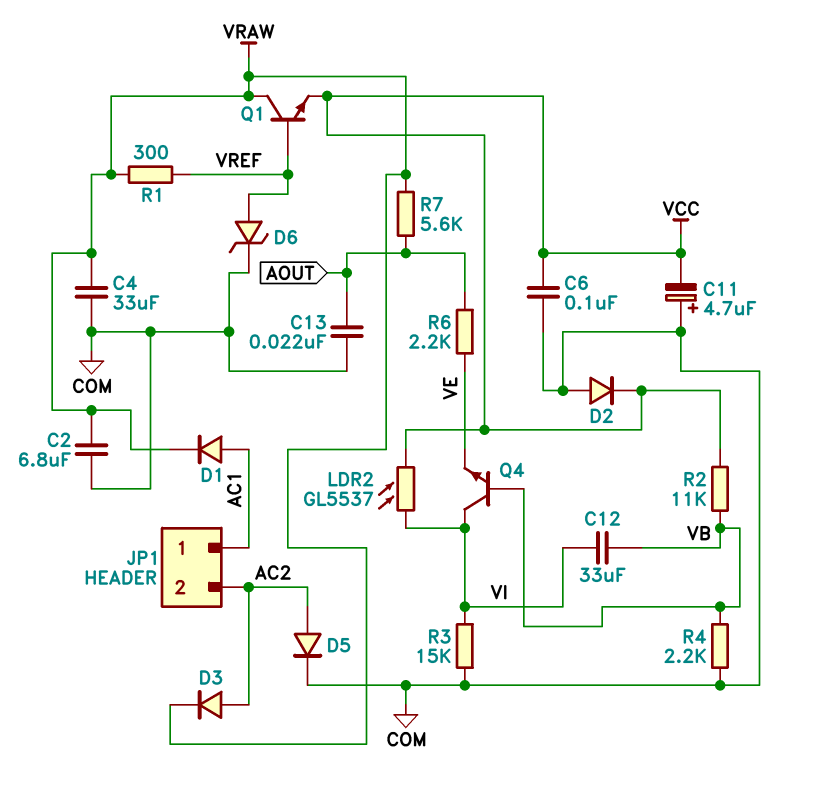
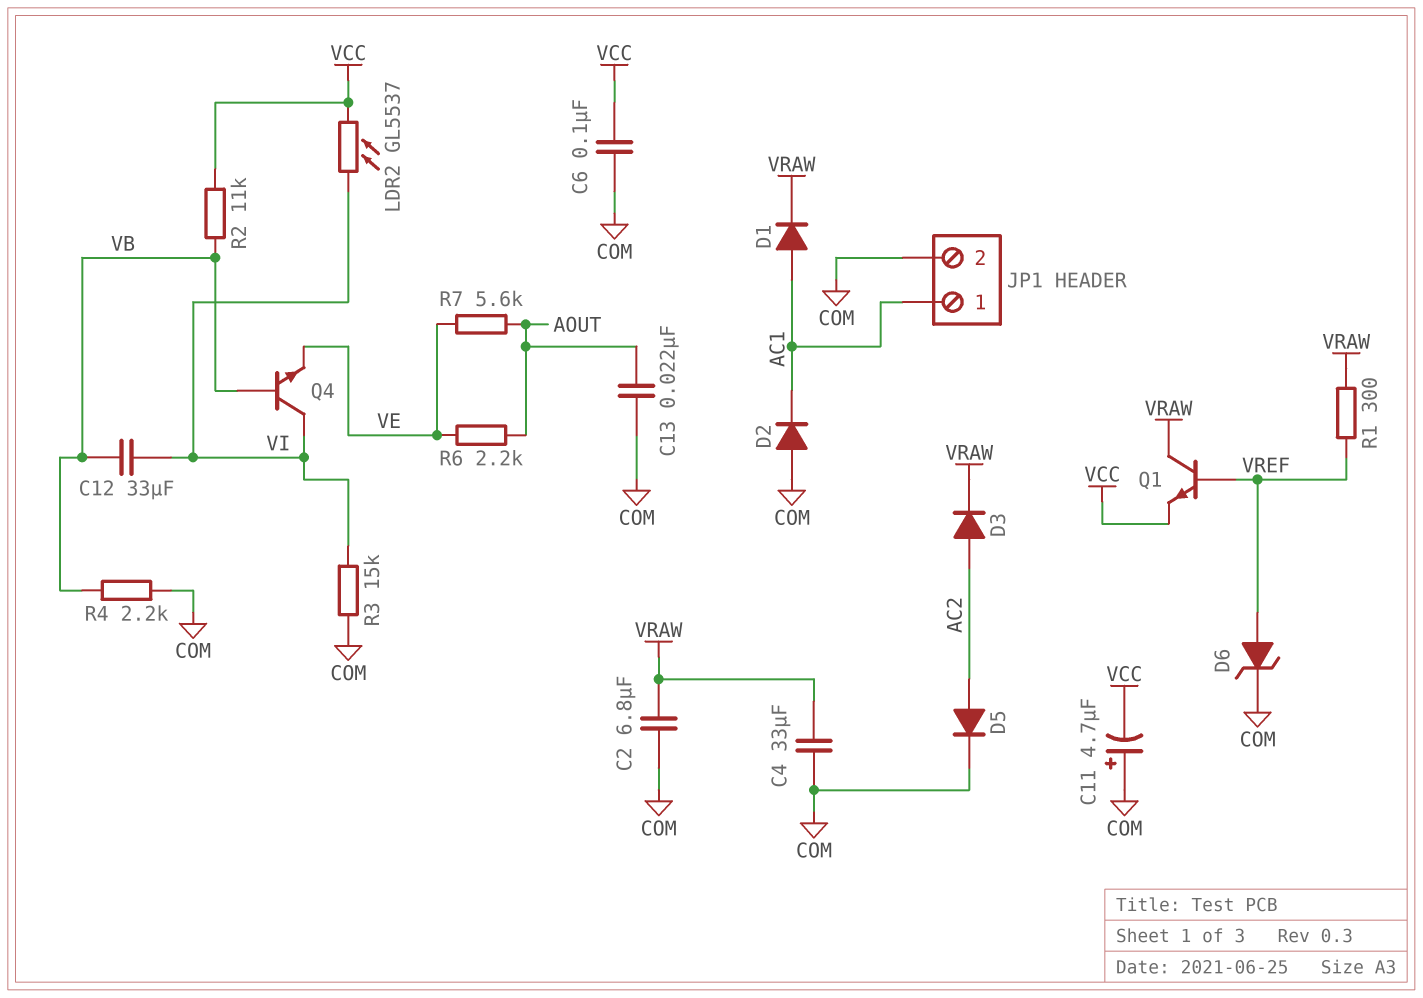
D2: diode (A COM, K VCC) -> diode (A COM, K AC1)
JP1 pin 2: AC2 -> COM
R7: 5.6k (AOUT, VRAW) -> 5.6k (AOUT, VE)

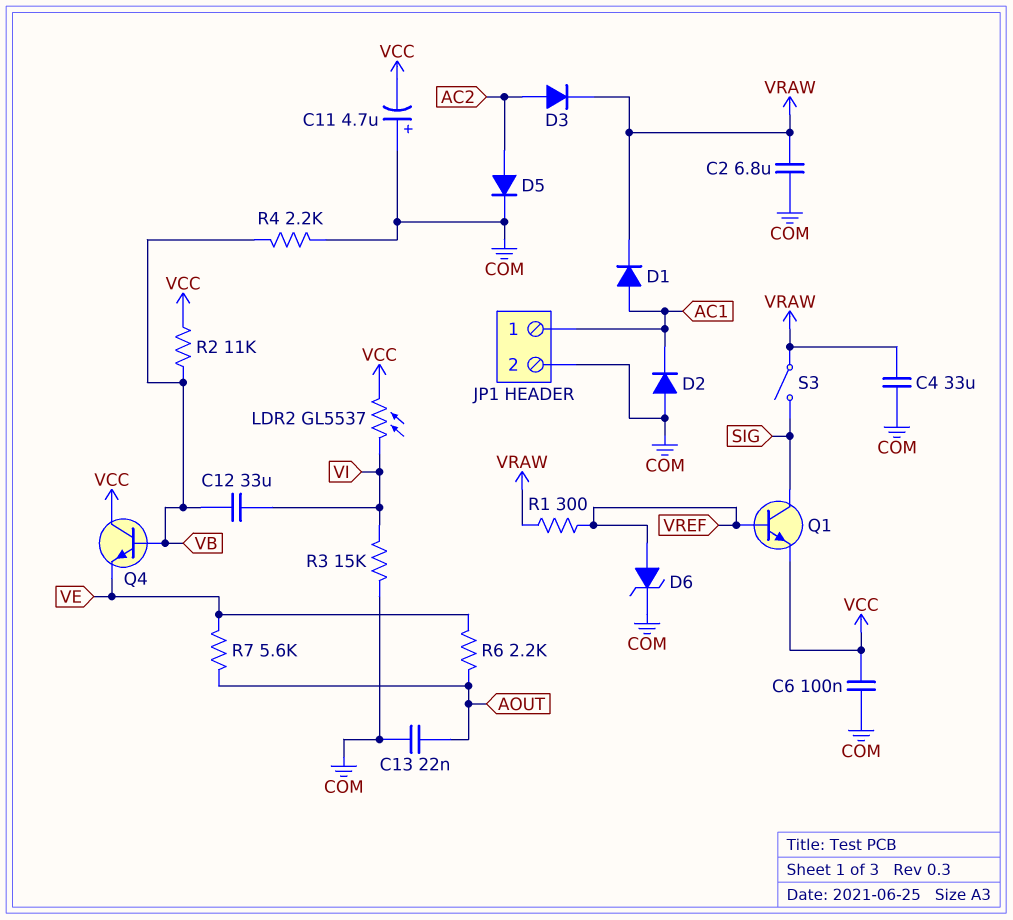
Q1: NPN (B VREF, C VRAW, E VCC) -> NPN (B VREF, C SIG, E VCC)
Q4: NPN (B VB, C VI, E VE) -> NPN (B VB, C VCC, E VE)
S3: none -> switch (SIG, VRAW)

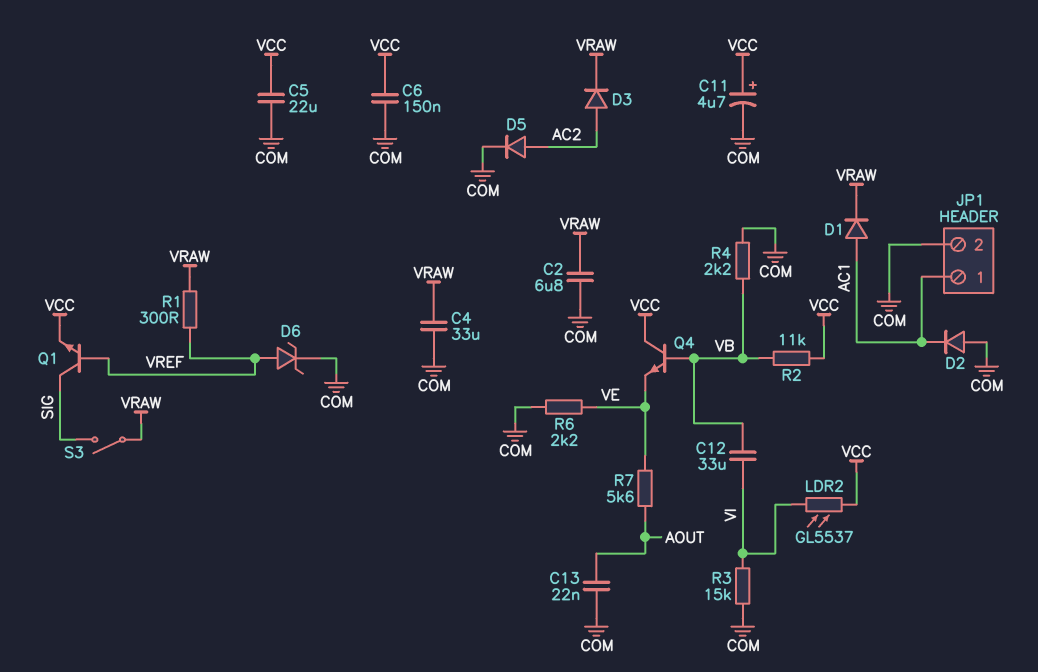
C5: none -> 22uF (COM, VCC)
C6: 100nF (COM, VCC) -> 150nF (COM, VCC)
C11: 4.7uF (plus COM, minus VCC) -> 4.7uF (plus VCC, minus COM)
R6: 2.2k (AOUT, VE) -> 2.2k (COM, VE)

